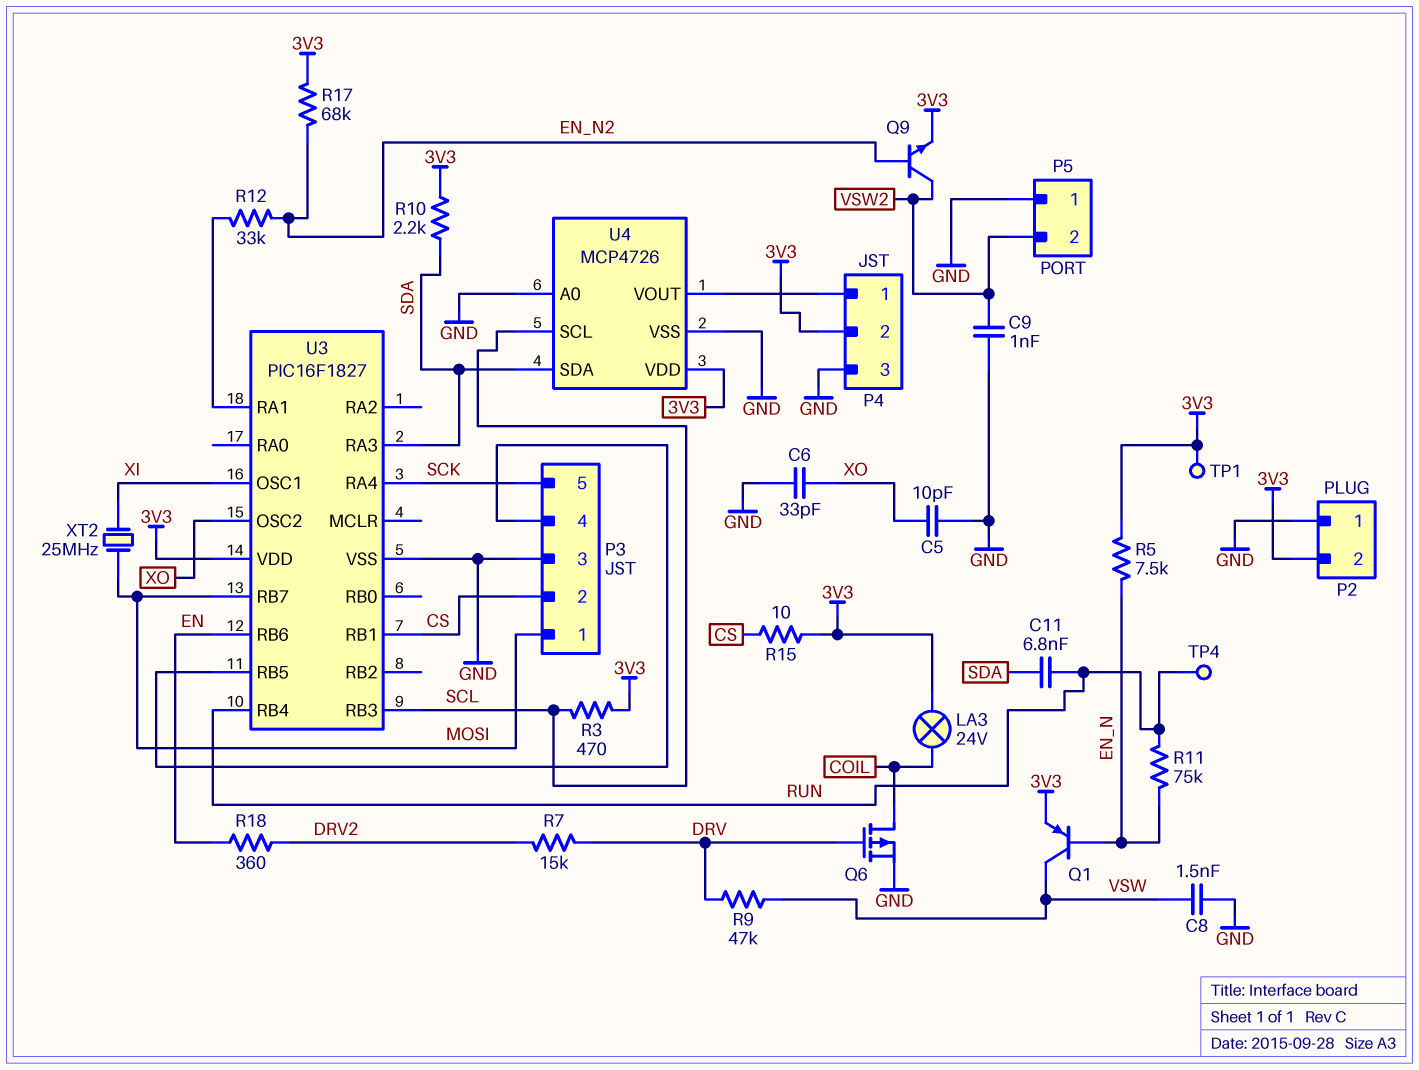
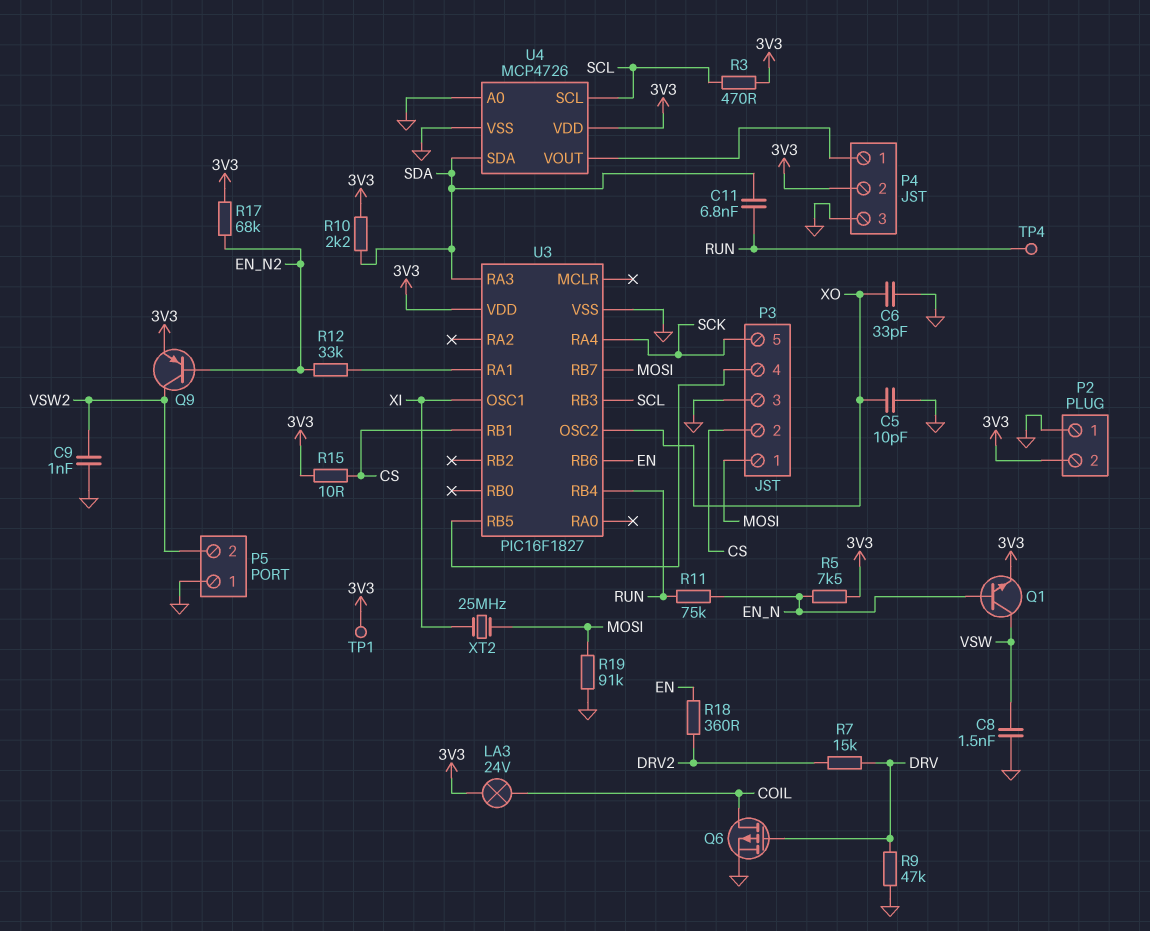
Q1: PNP (B EN_N, C VSW, E 3V3) -> NPN (B EN_N, C VSW, E 3V3)
Q9: NPN (B EN_N2, C VSW2, E 3V3) -> PNP (B EN_N2, C VSW2, E 3V3)
R9: 47k (DRV, VSW) -> 47k (DRV, GND)
R19: none -> 91k (GND, MOSI)

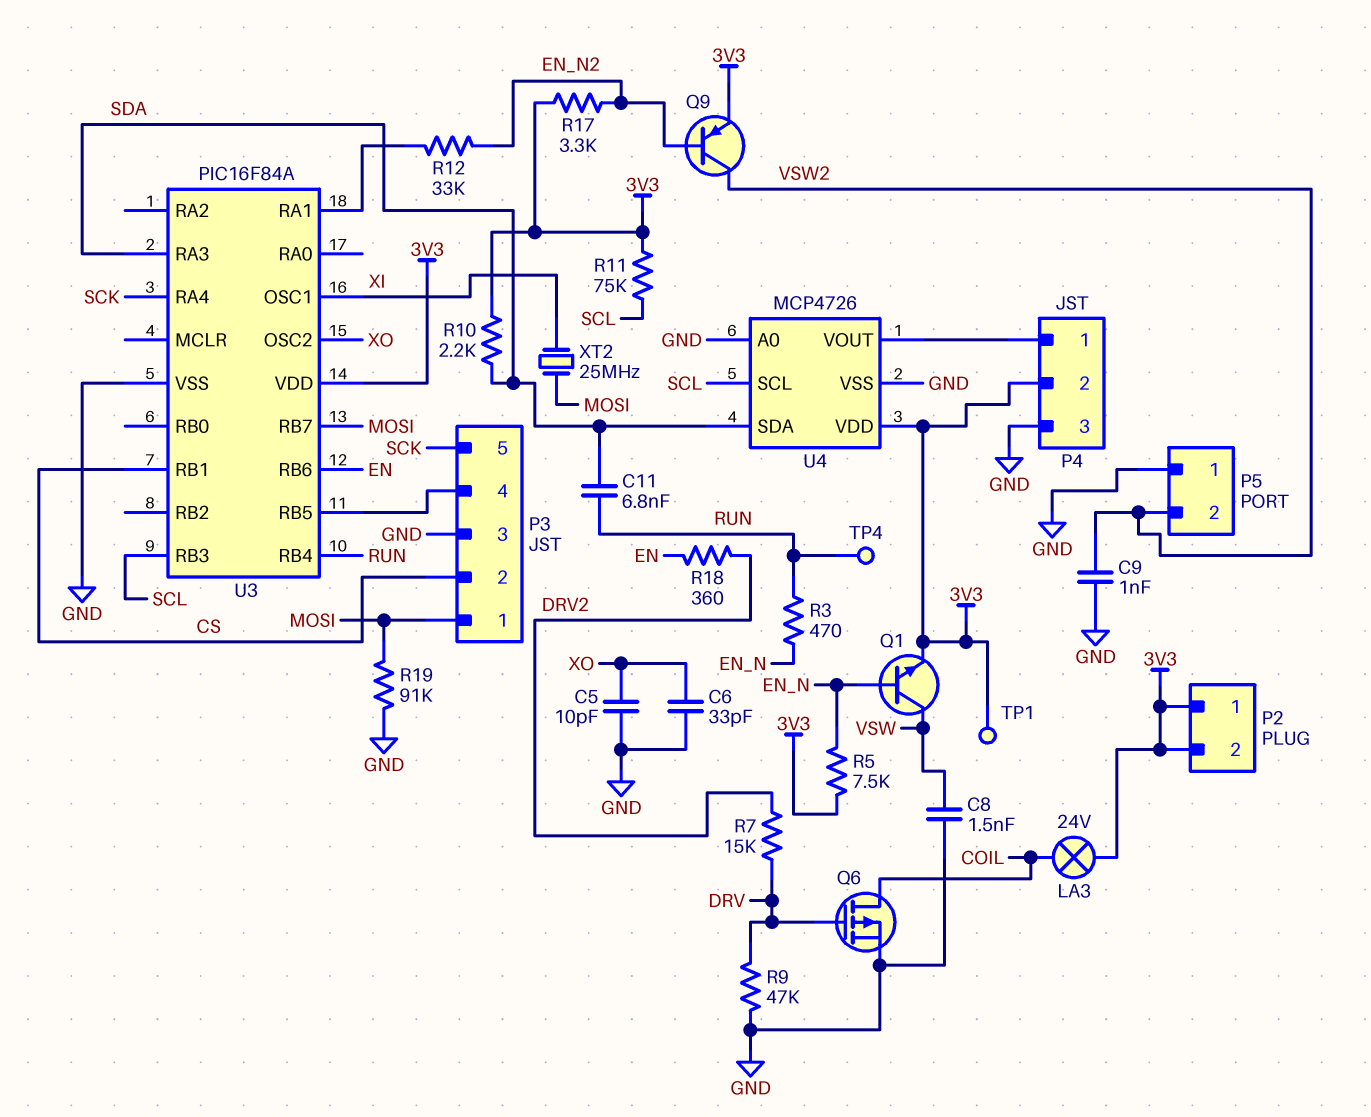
P2 pin 1: GND -> 3V3
R3: 470 (3V3, SCL) -> 470 (EN_N, RUN)
R11: 75k (EN_N, RUN) -> 75k (3V3, SCL)
R15: 10 (3V3, CS) -> none
R17: 68k (3V3, EN_N2) -> 3.3k (3V3, EN_N2)
U3: PIC16F1827 -> PIC16F84A

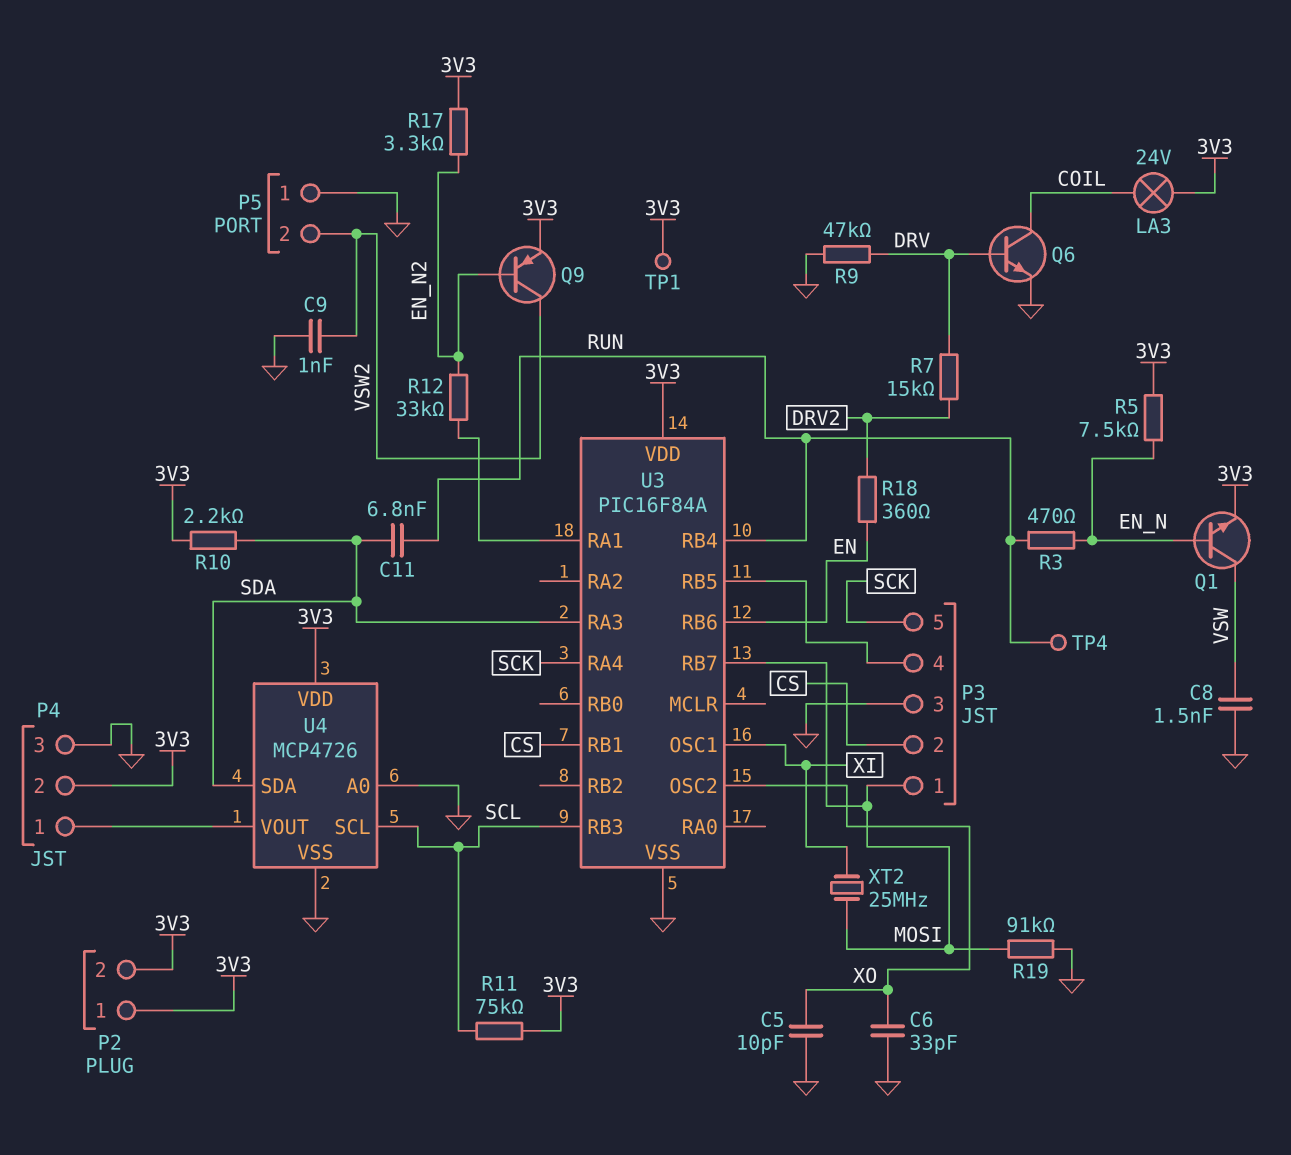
Q6: PMOS (G DRV, D COIL, S GND) -> NPN (B DRV, C COIL, E GND)

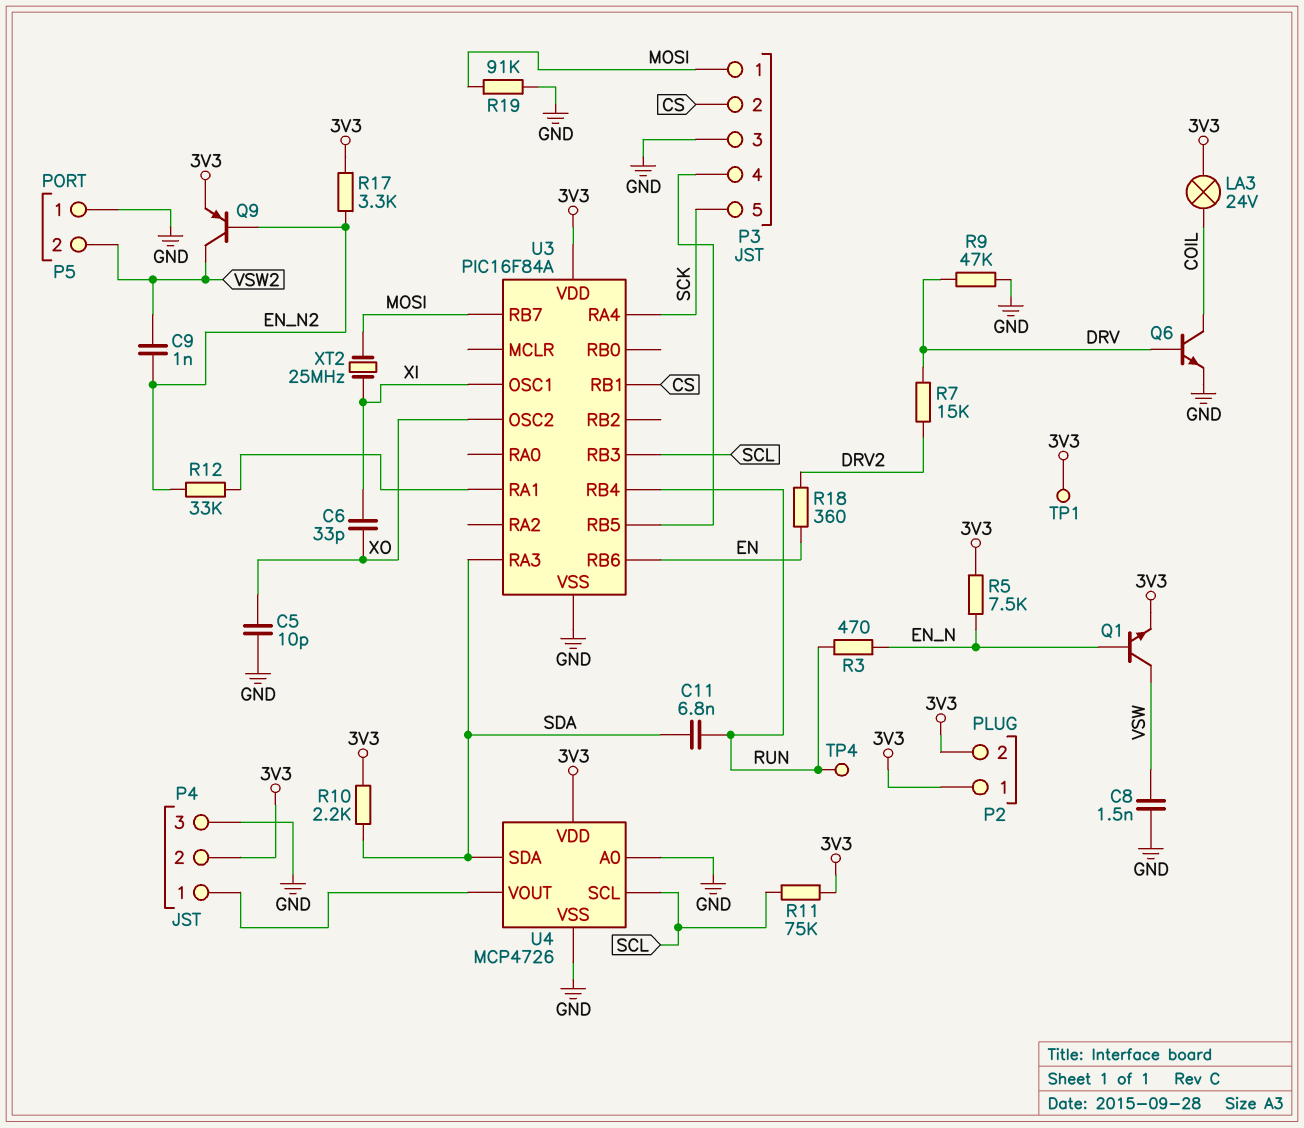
C6: 33pF (GND, XO) -> 33pF (XI, XO)
C9: 1nF (GND, VSW2) -> 1nF (EN_N2, VSW2)

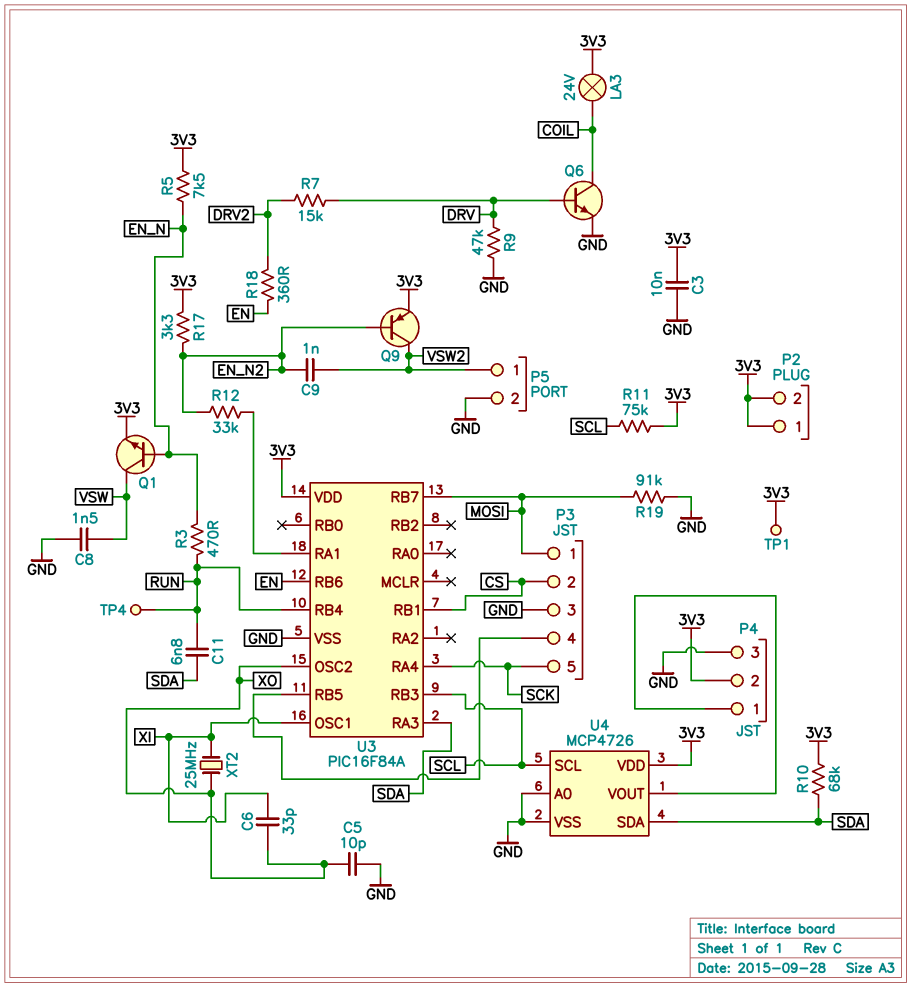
C3: none -> 10nF (3V3, GND)
P5 pin 1: GND -> VSW2
P5 pin 2: VSW2 -> GND
R10: 2.2k (3V3, SDA) -> 68k (3V3, SDA)
XT2: 25MHz (MOSI, XI) -> 25MHz (XI, XO)

